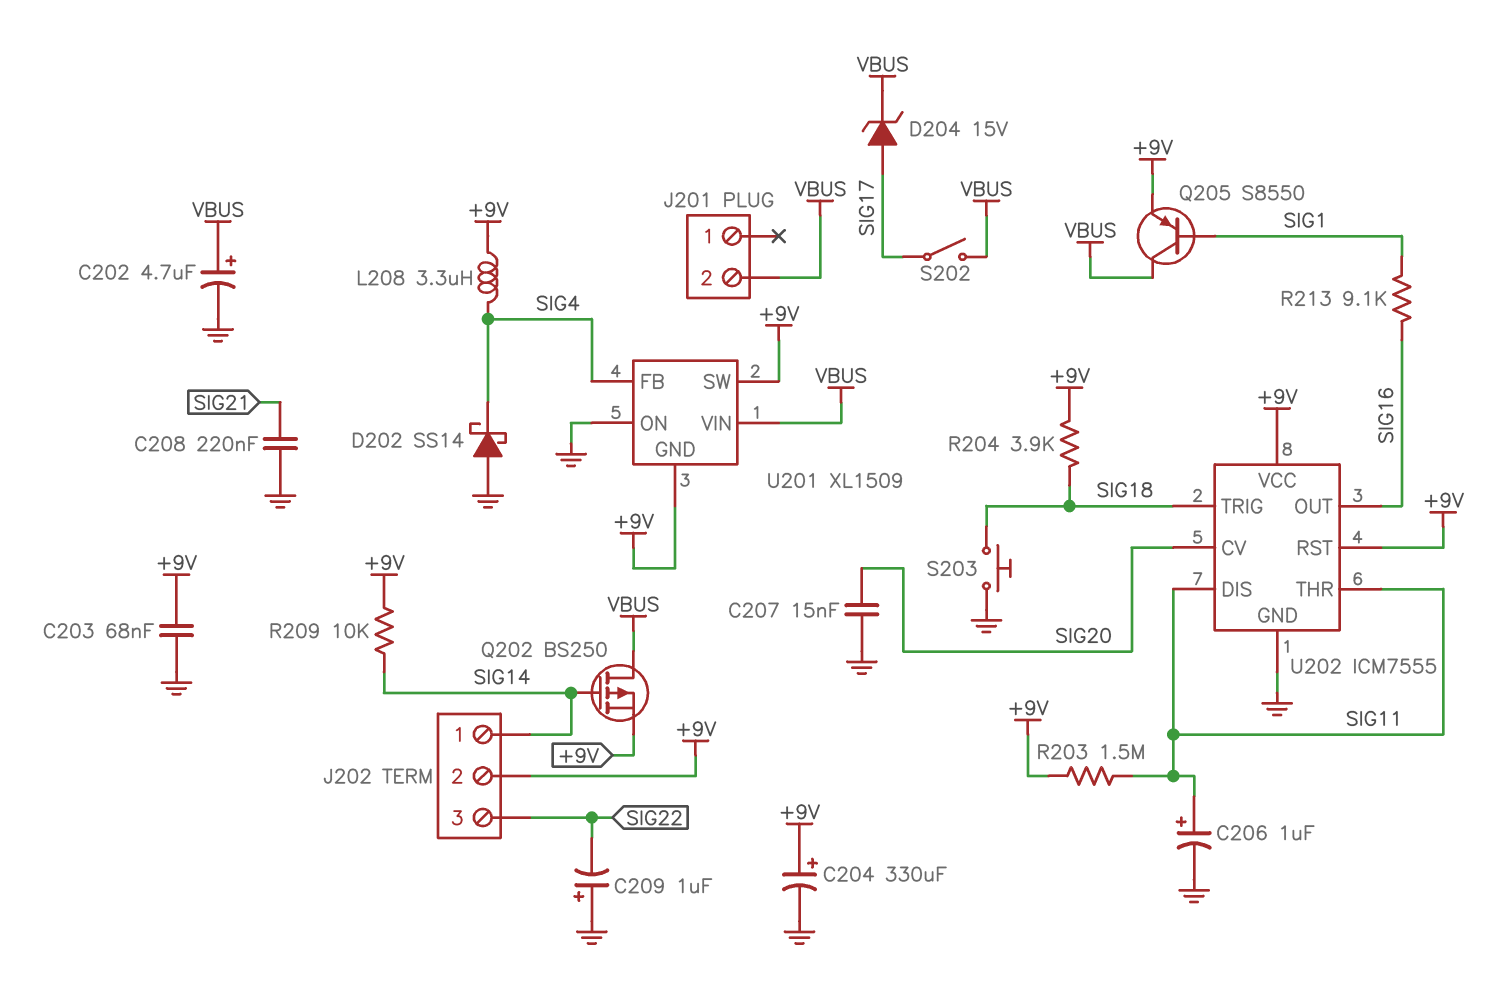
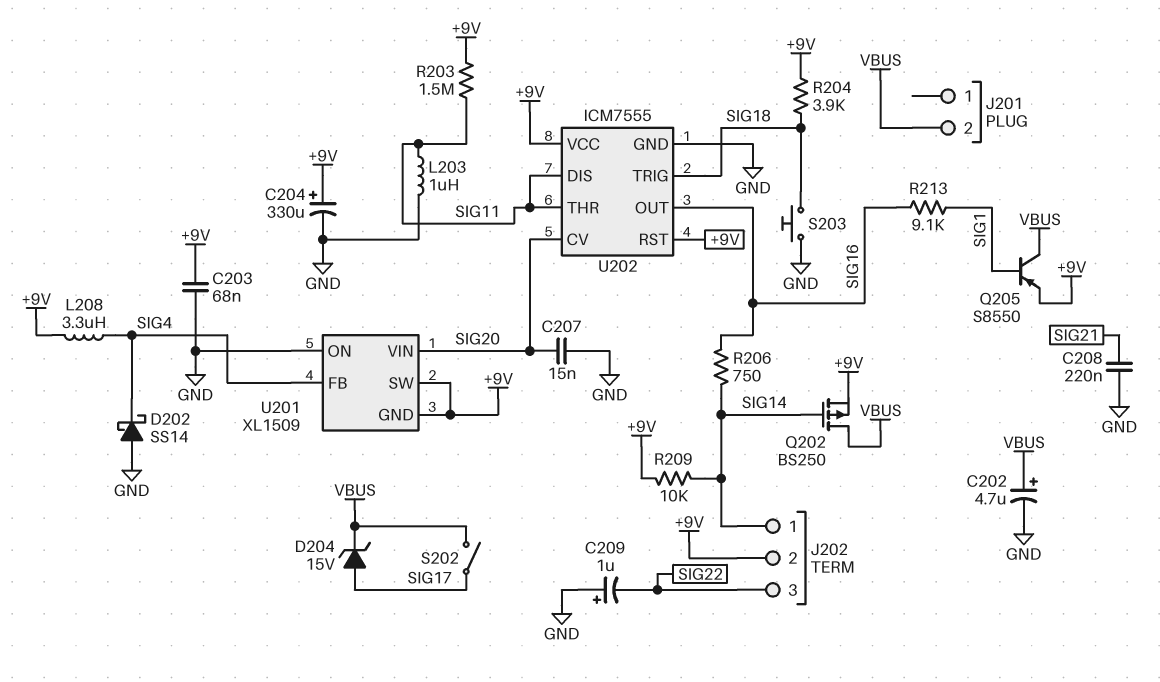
C206: 1uF (plus SIG11, minus GND) -> none
L203: none -> 1uH (GND, SIG11)
R206: none -> 750 (SIG14, SIG16)
U201 pin VIN: VBUS -> SIG20

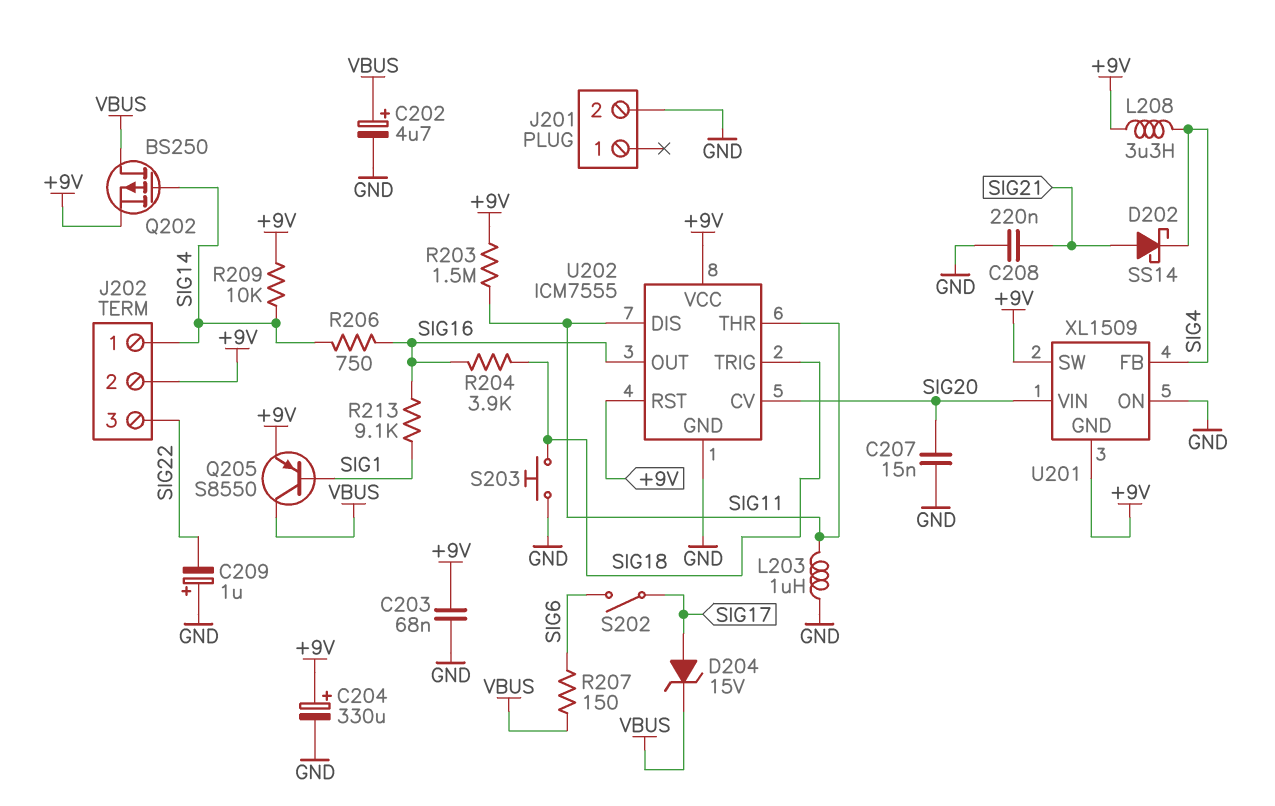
D202: schottky SS14 (A GND, K SIG4) -> schottky SS14 (A SIG21, K SIG4)
J201 pin 2: VBUS -> GND
R204: 3.9k (+9V, SIG18) -> 3.9k (SIG16, SIG18)
R207: none -> 150 (SIG6, VBUS)
S202: switch (SIG17, VBUS) -> switch (SIG6, SIG17)

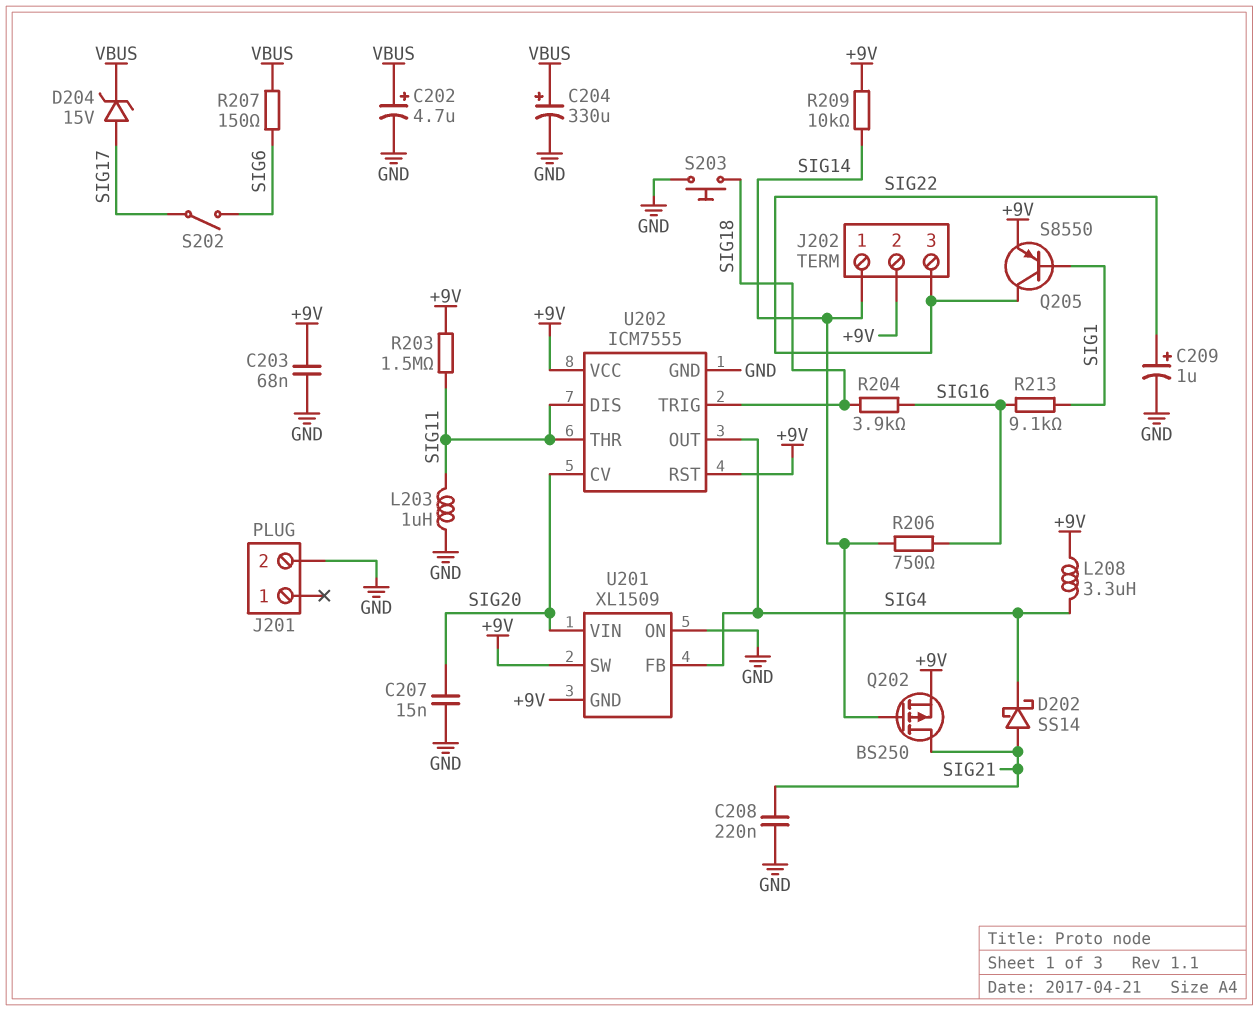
C204: 330uF (plus +9V, minus GND) -> 330uF (plus VBUS, minus GND)
C209: 1uF (plus GND, minus SIG22) -> 1uF (plus SIG22, minus GND)
Q202: PMOS BS250 (G SIG14, D VBUS, S +9V) -> PMOS BS250 (G SIG14, D SIG21, S +9V)
Q205: PNP S8550 (B SIG1, C VBUS, E +9V) -> PNP S8550 (B SIG1, C SIG22, E +9V)
U202 pin OUT: SIG16 -> SIG4

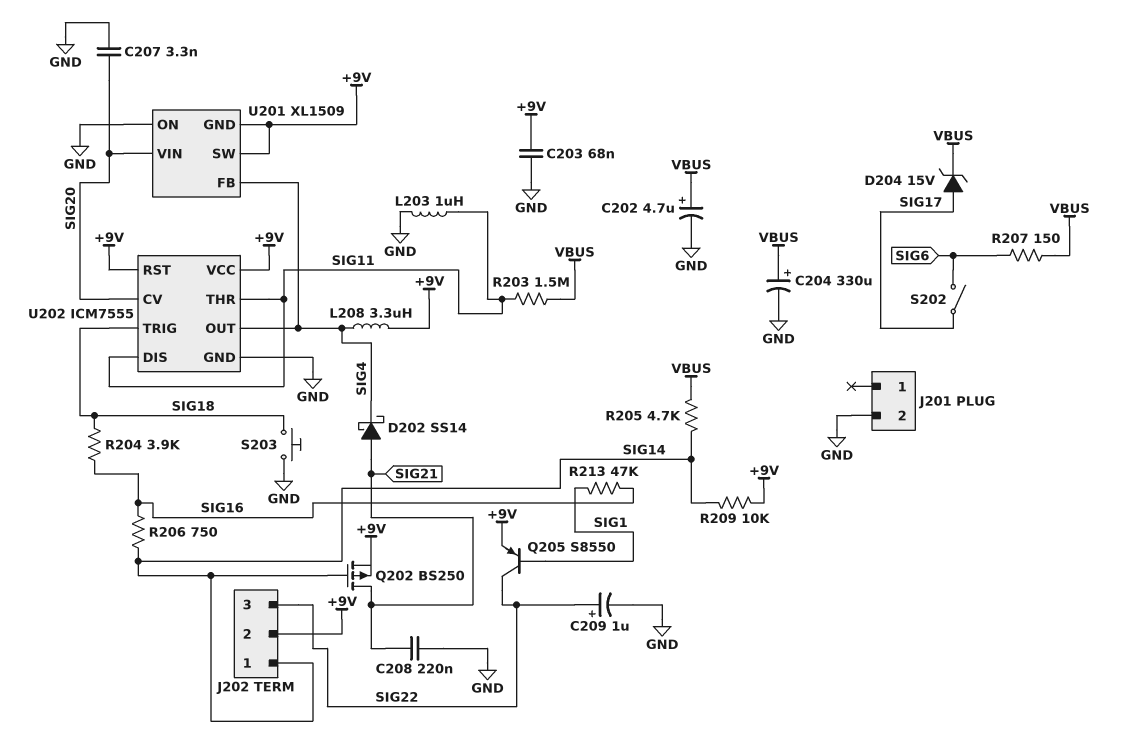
C207: 15nF (GND, SIG20) -> 3.3nF (GND, SIG20)
R203: 1.5M (+9V, SIG11) -> 1.5M (SIG11, VBUS)
R205: none -> 4.7k (SIG14, VBUS)
R213: 9.1k (SIG1, SIG16) -> 47k (SIG1, SIG16)

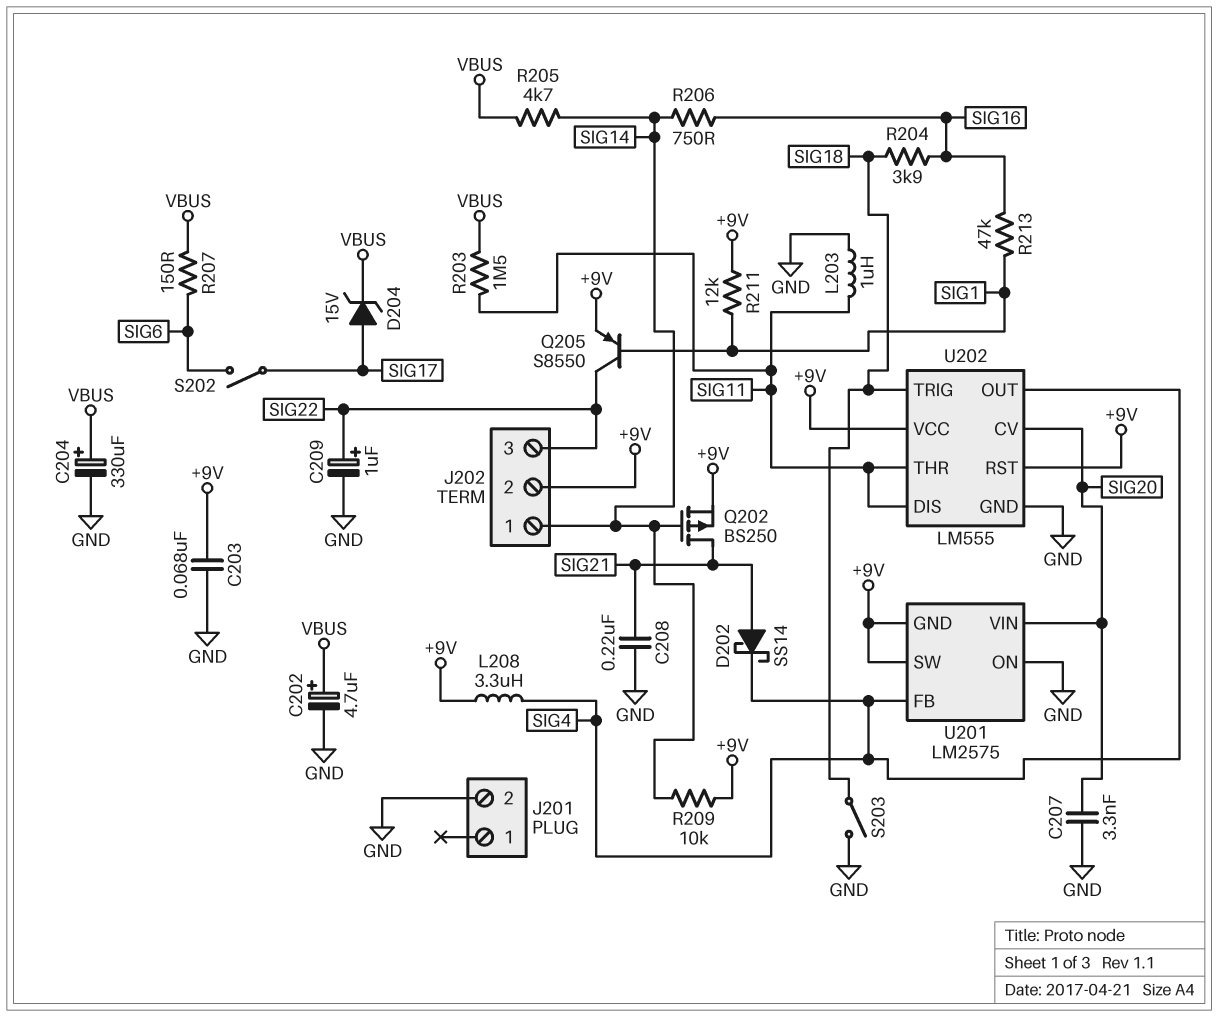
R211: none -> 12k (+9V, SIG1)
S203: button (GND, SIG18) -> switch (GND, SIG18)
U201: XL1509 -> LM2575
U202: ICM7555 -> LM555

